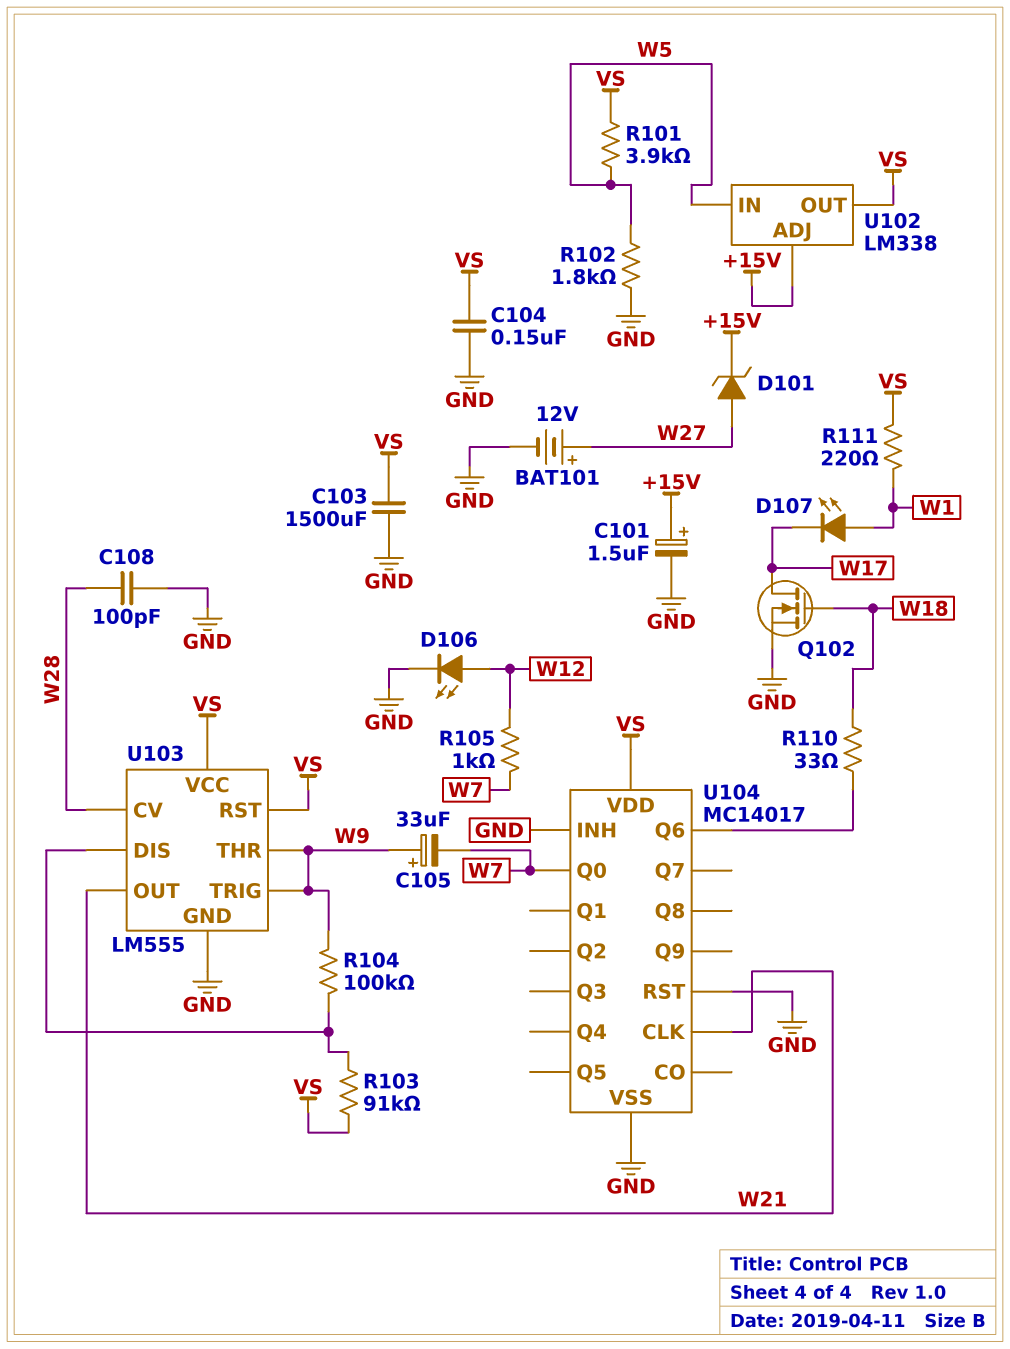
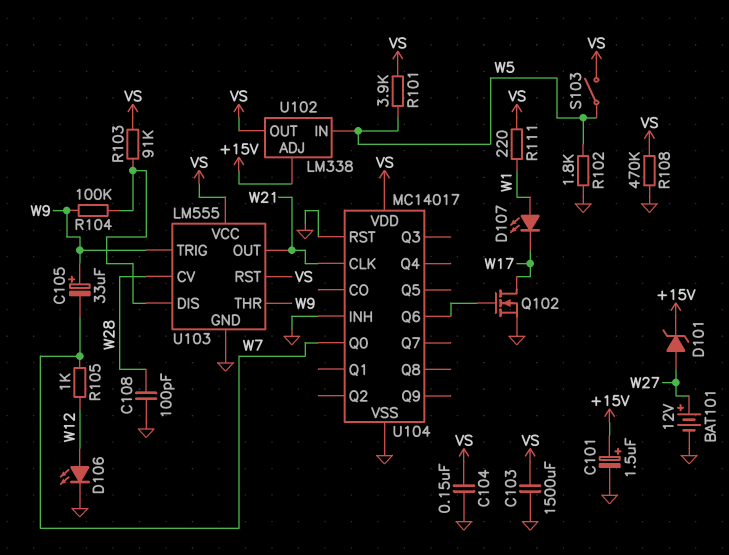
Q102: NMOS (G W18, D W17, S GND) -> NMOS (G U104/Q6, D W17, S GND)
R108: none -> 470k (GND, VS)
R110: 33 (U104/Q6, W18) -> none
S103: none -> switch (VS, W5)

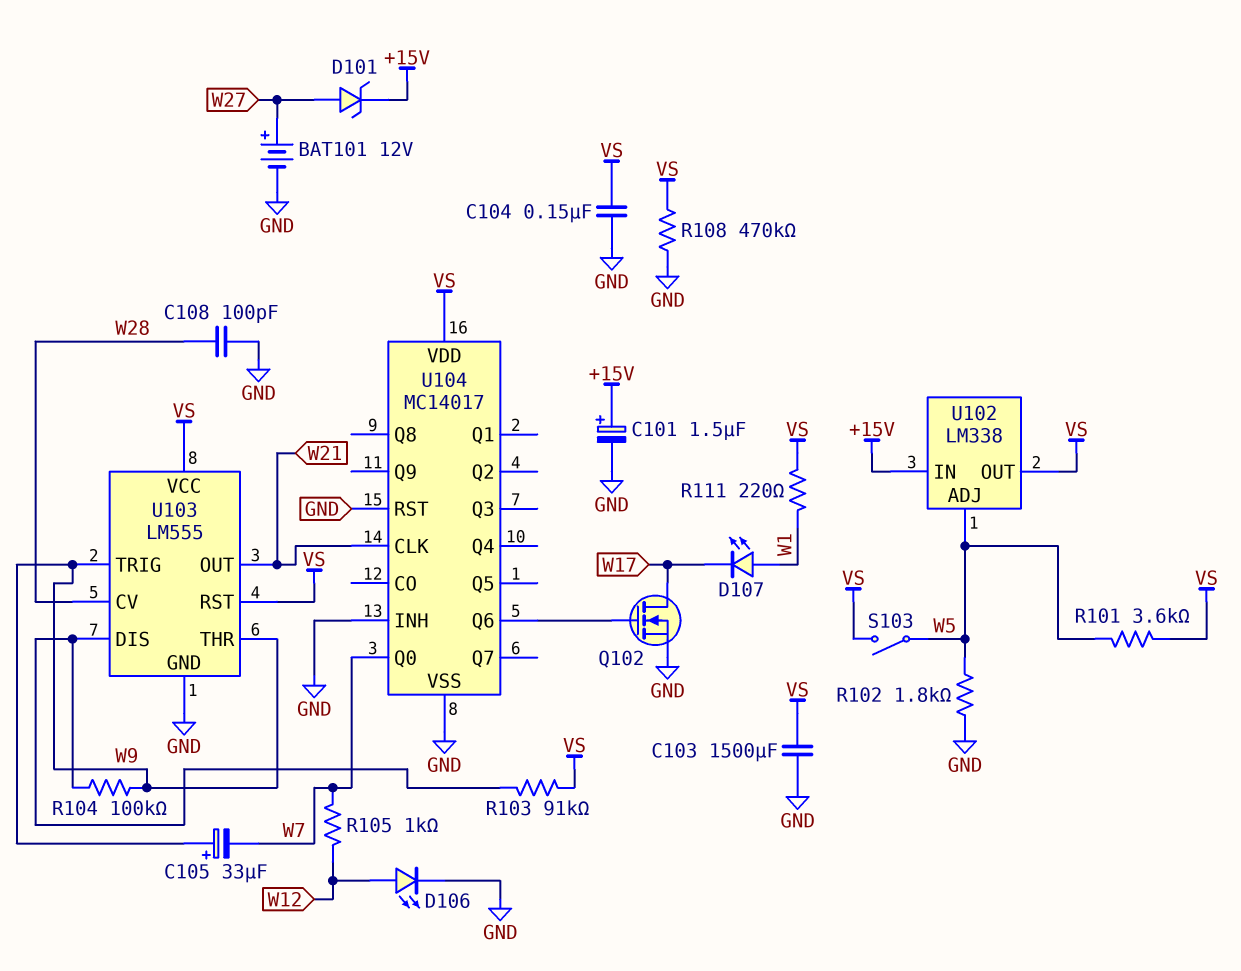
R101: 3.9k (VS, W5) -> 3.6k (VS, W5)
U102 pin ADJ: +15V -> W5
U102 pin IN: W5 -> +15V

